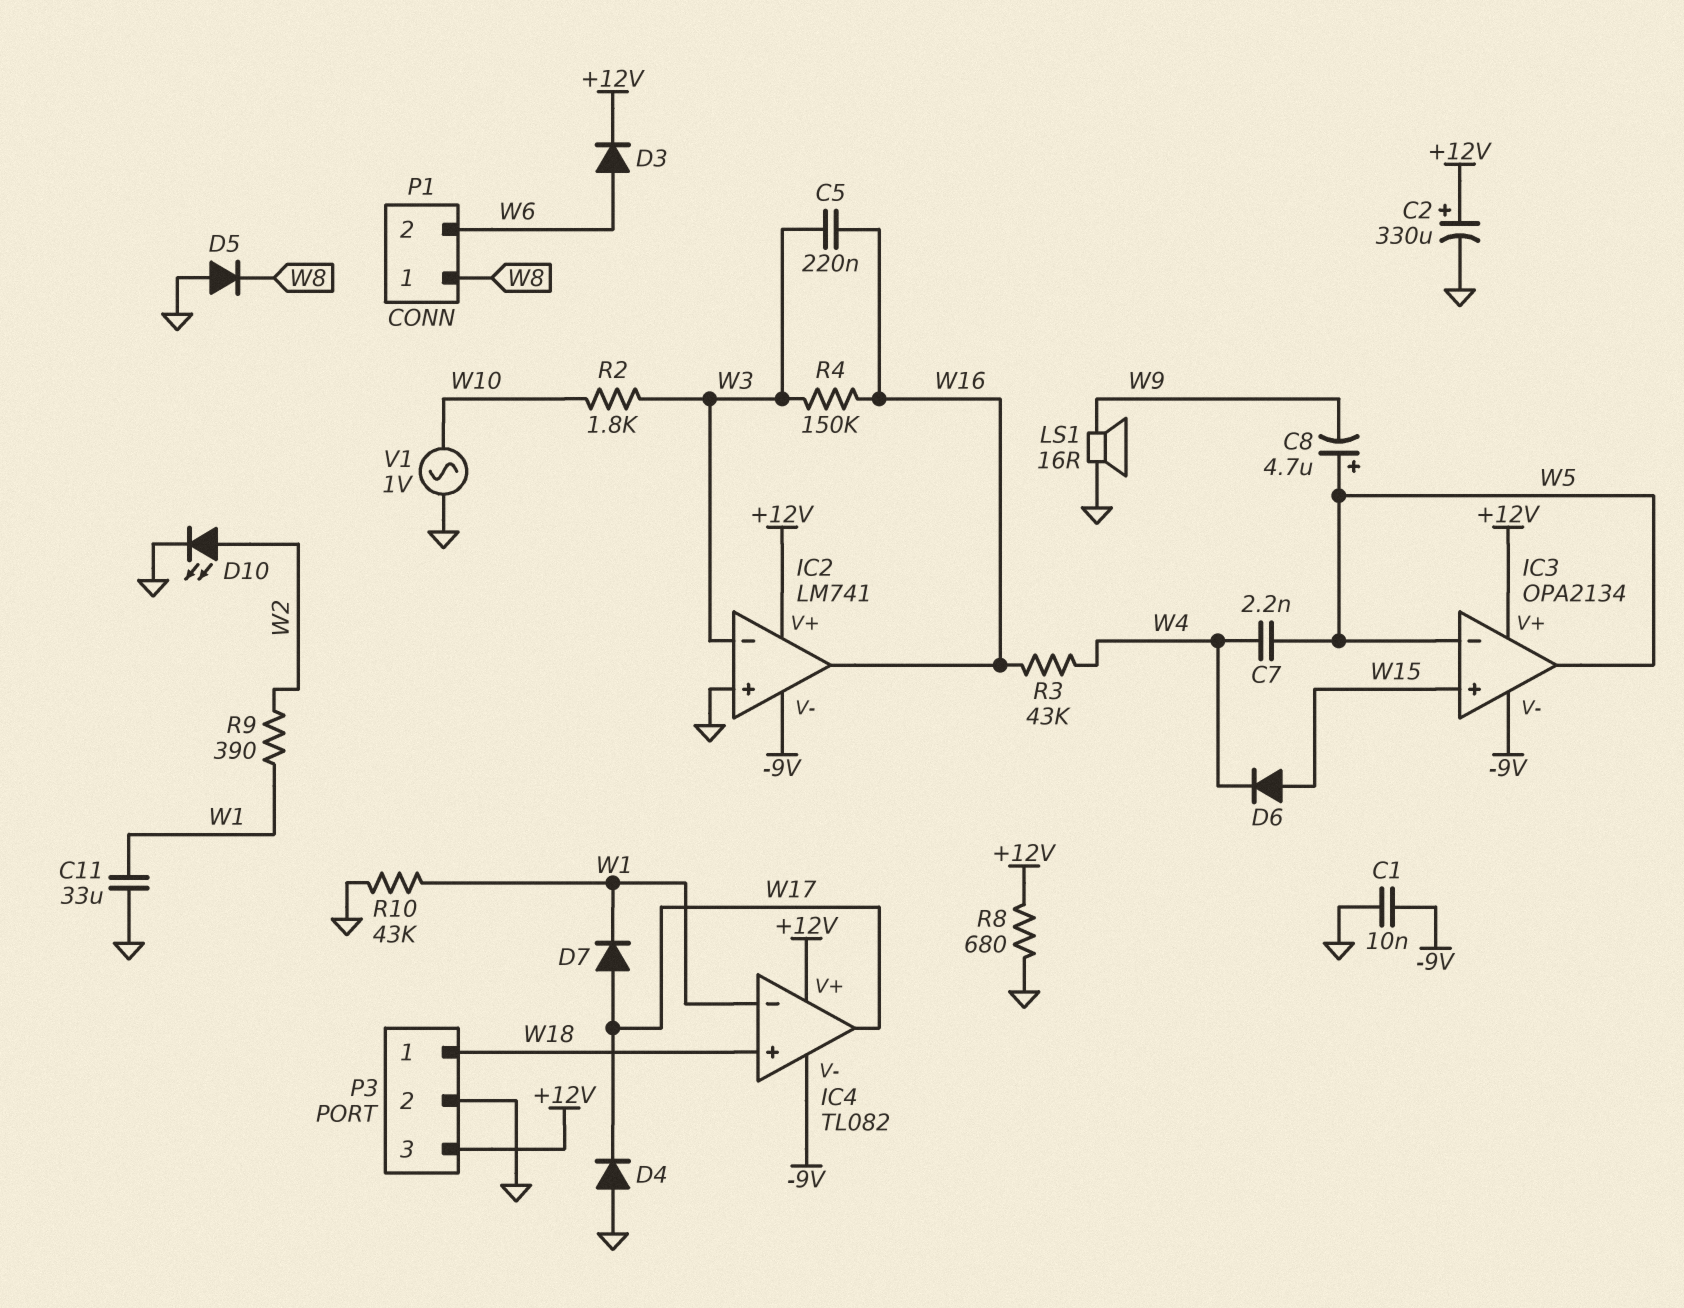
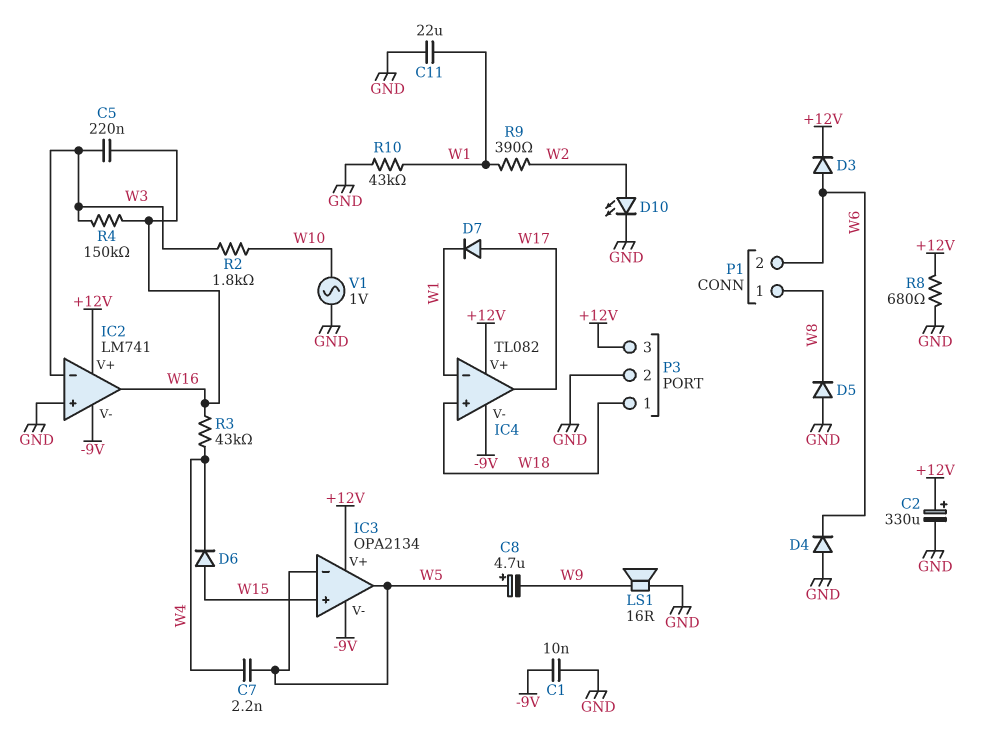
C11: 33uF (GND, W1) -> 22uF (GND, W1)
D4: diode (A GND, K W17) -> diode (A GND, K W6)

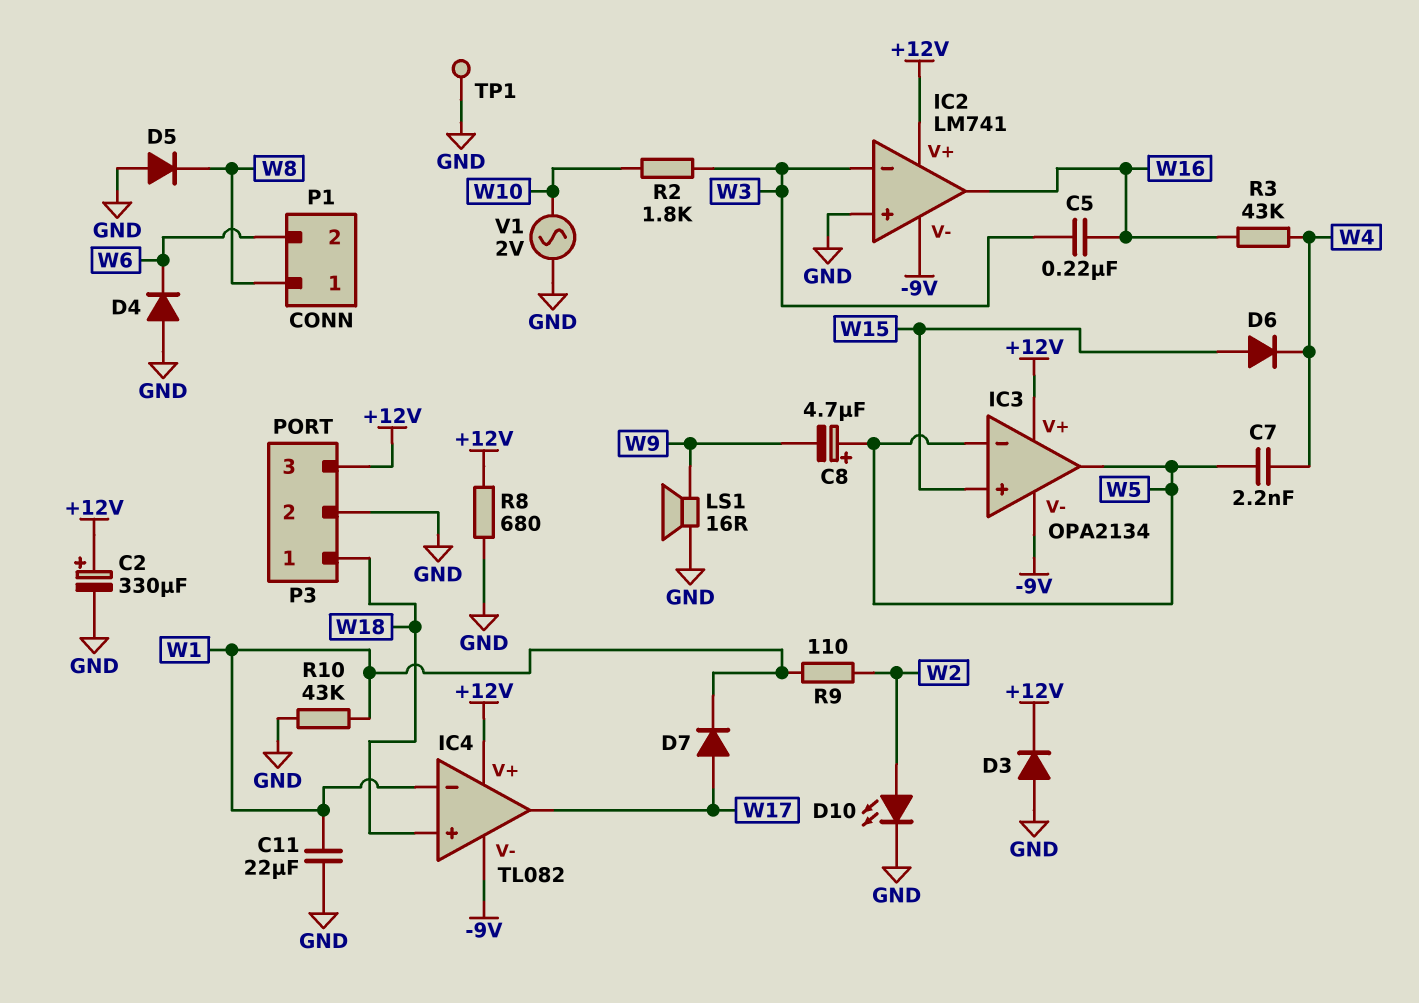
C1: 10nF (-9V, GND) -> none
D3: diode (A W6, K +12V) -> diode (A GND, K +12V)
R4: 150k (W3, W16) -> none
R9: 390 (W1, W2) -> 110 (W1, W2)
TP1: none -> test point (GND)
V1: AC 1V (GND, W10) -> AC 2V (GND, W10)

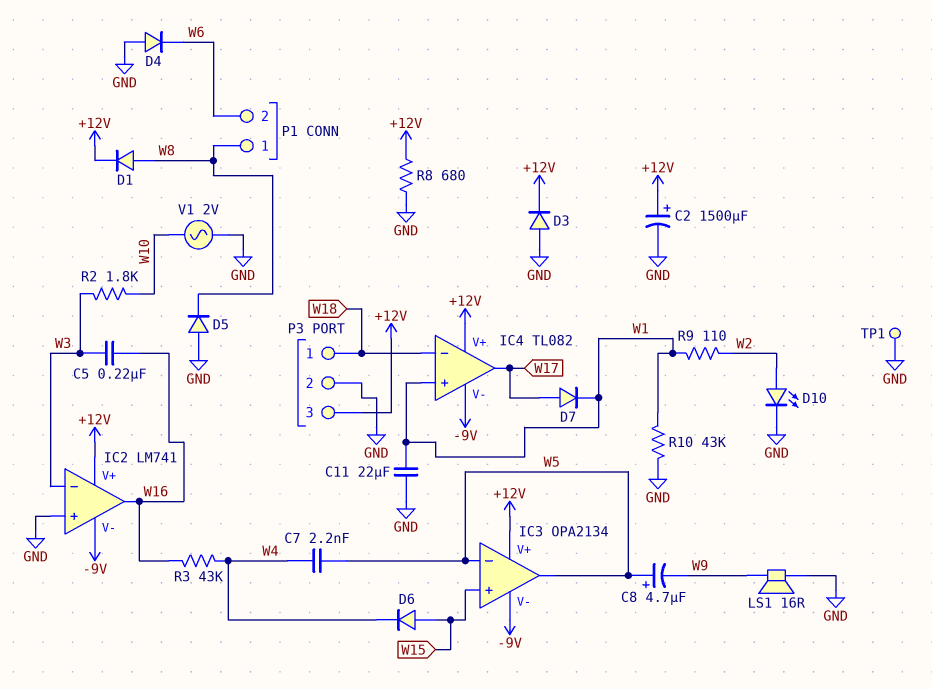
C2: 330uF (plus +12V, minus GND) -> 1500uF (plus +12V, minus GND)
D1: none -> diode (A W8, K +12V)
IC4 pin in+: W18 -> W1
IC4 pin in-: W1 -> W18

